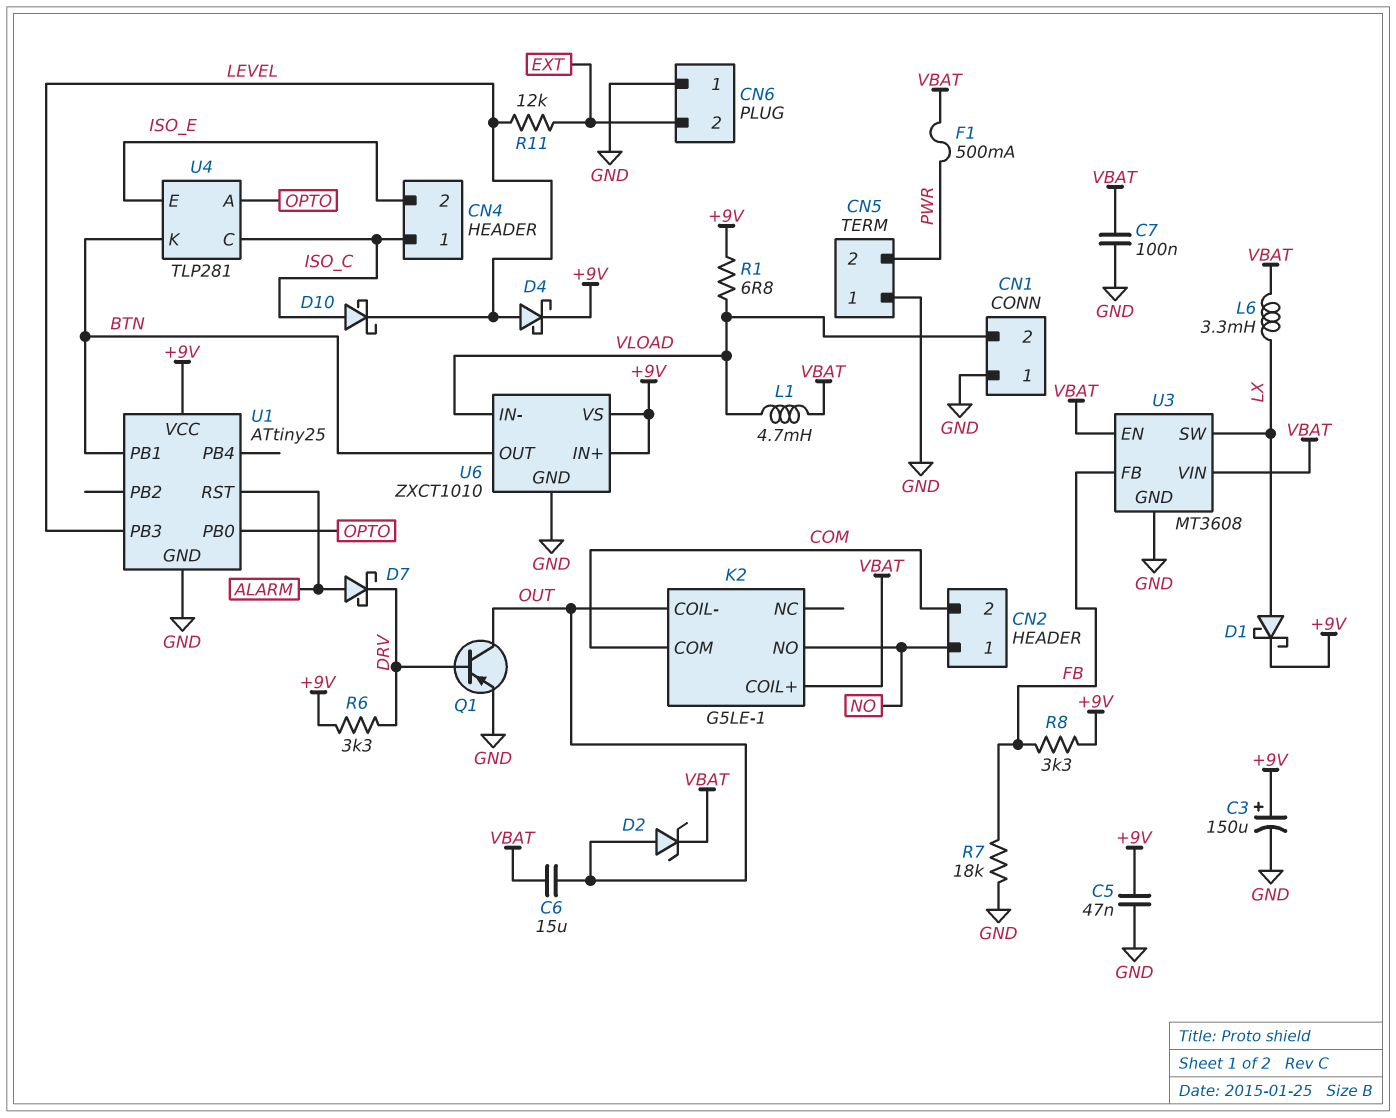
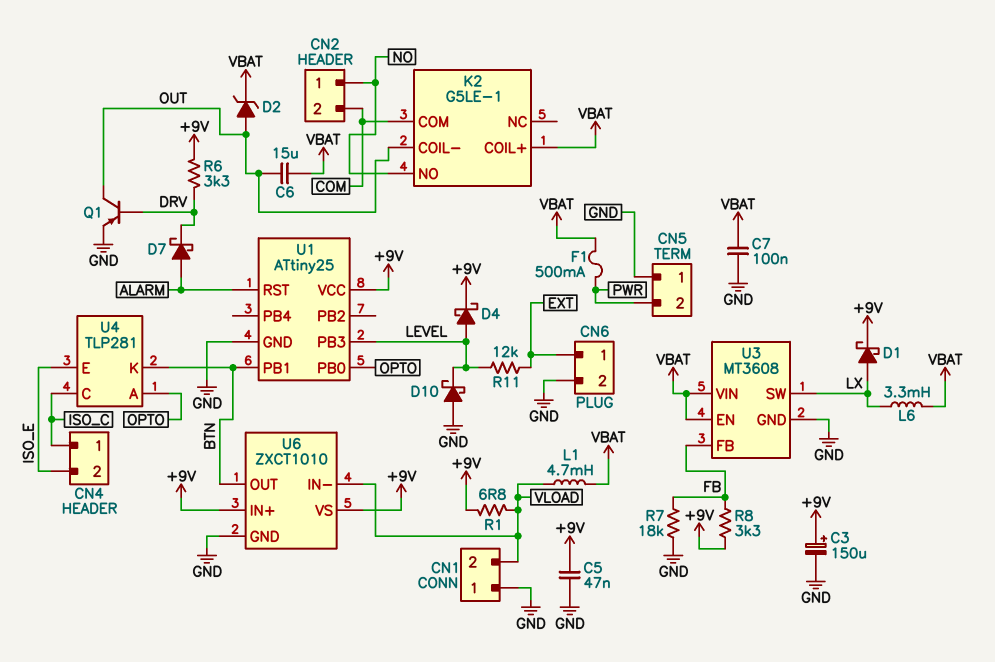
CN6 pin 1: GND -> EXT
CN6 pin 2: EXT -> GND
D10: schottky (A ISO_C, K LEVEL) -> schottky (A GND, K LEVEL)

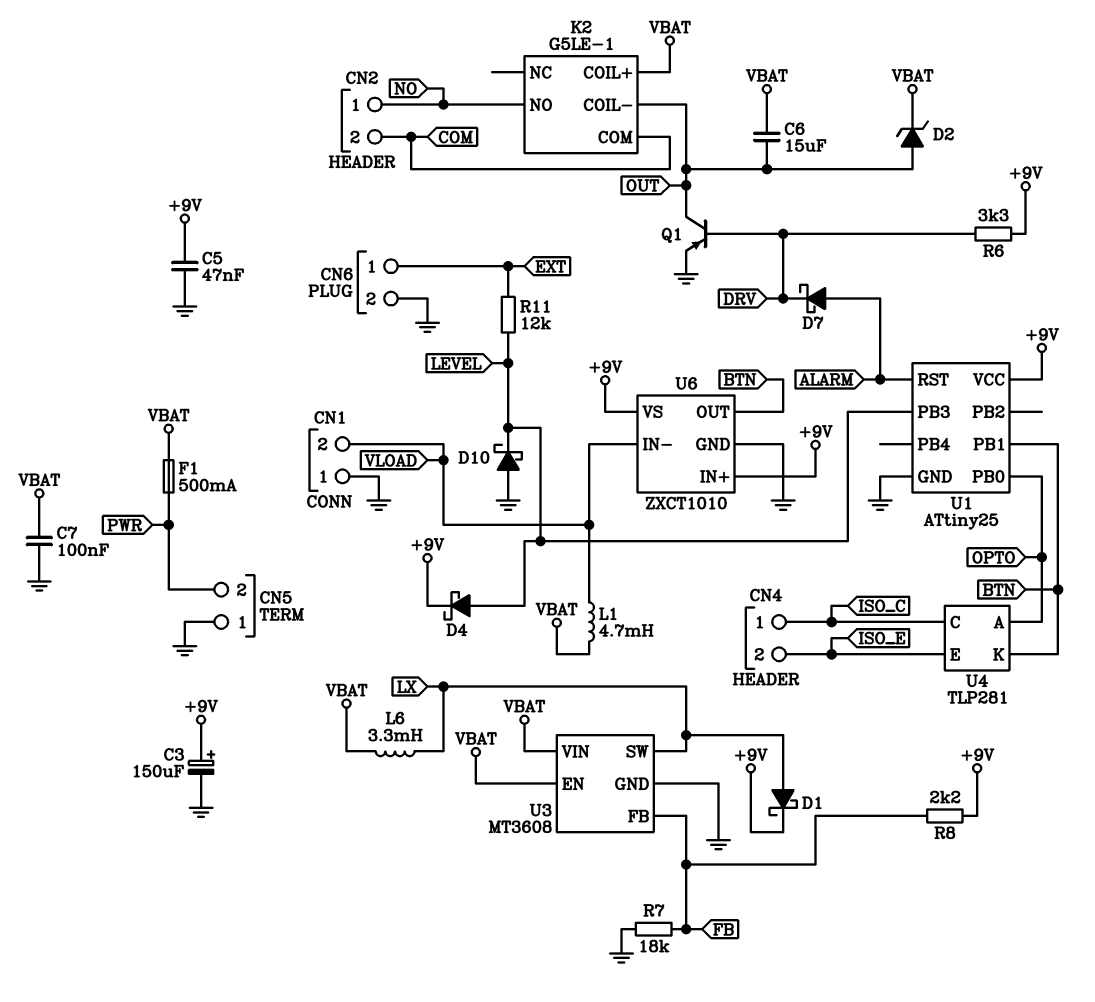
R1: 6.8 (+9V, VLOAD) -> none
R8: 3.3k (+9V, FB) -> 2.2k (+9V, FB)

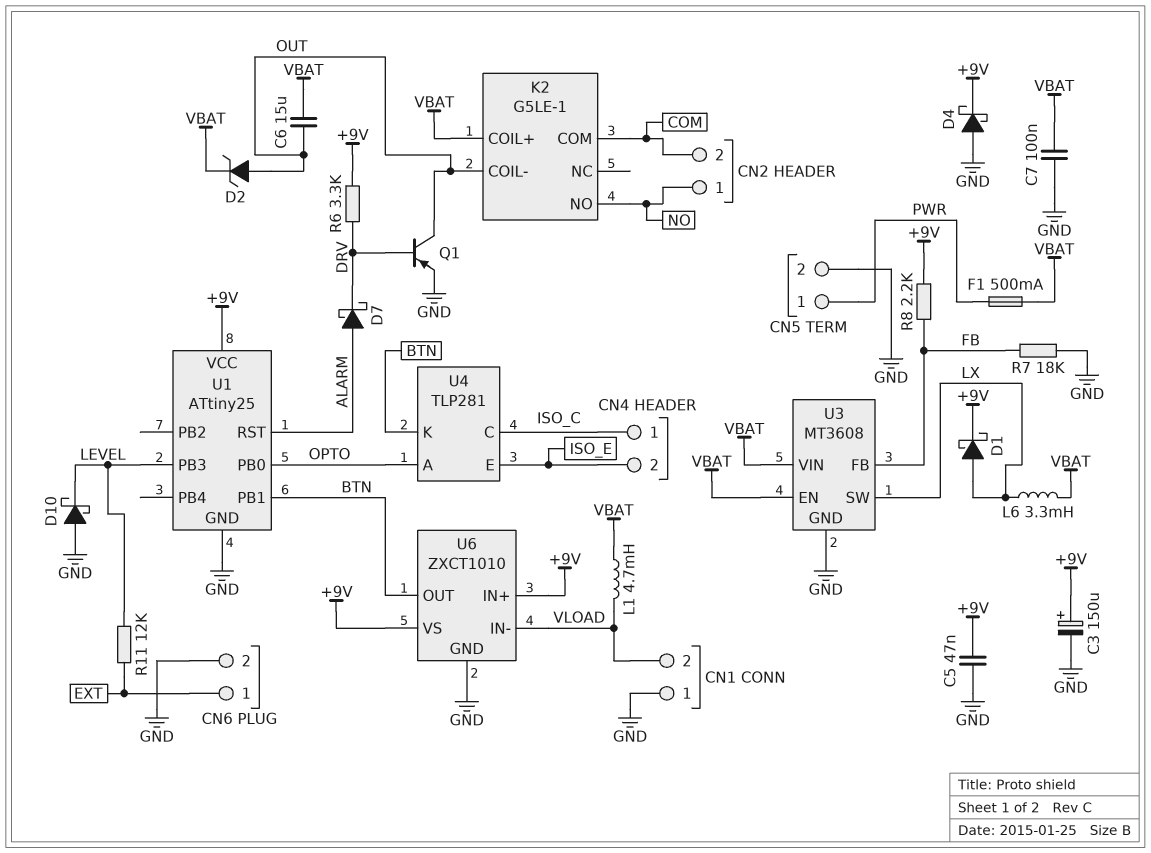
CN5 pin 1: GND -> PWR
CN5 pin 2: PWR -> GND
D4: schottky (A LEVEL, K +9V) -> schottky (A GND, K +9V)

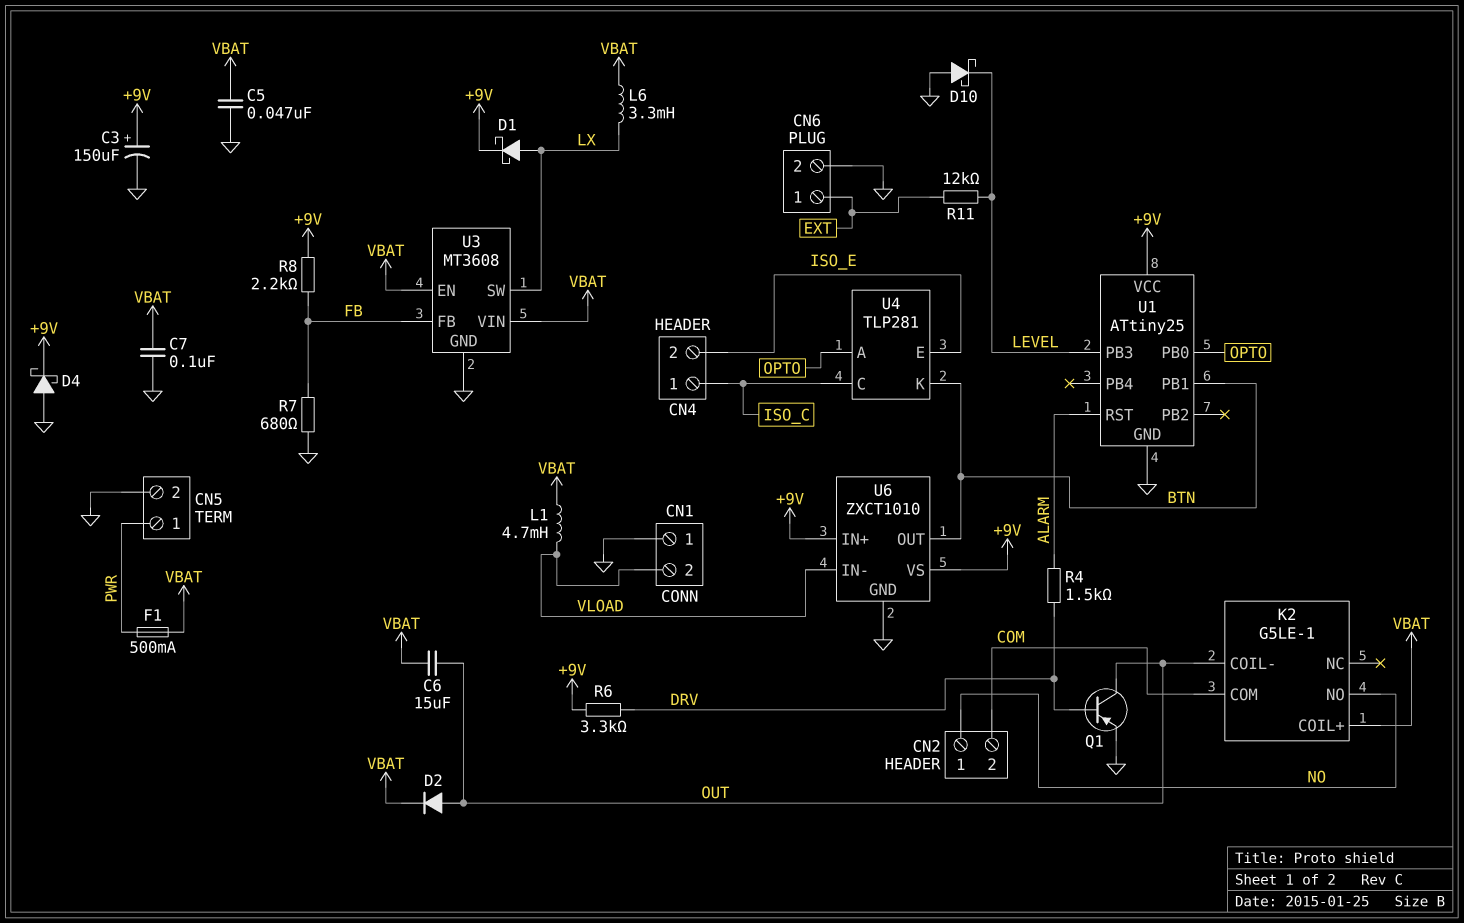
C5: 47nF (+9V, GND) -> 47nF (GND, VBAT)
D2: zener (A OUT, K VBAT) -> diode (A OUT, K VBAT)
D7: schottky (A ALARM, K DRV) -> none
R4: none -> 1.5k (ALARM, DRV)
R7: 18k (FB, GND) -> 680 (FB, GND)

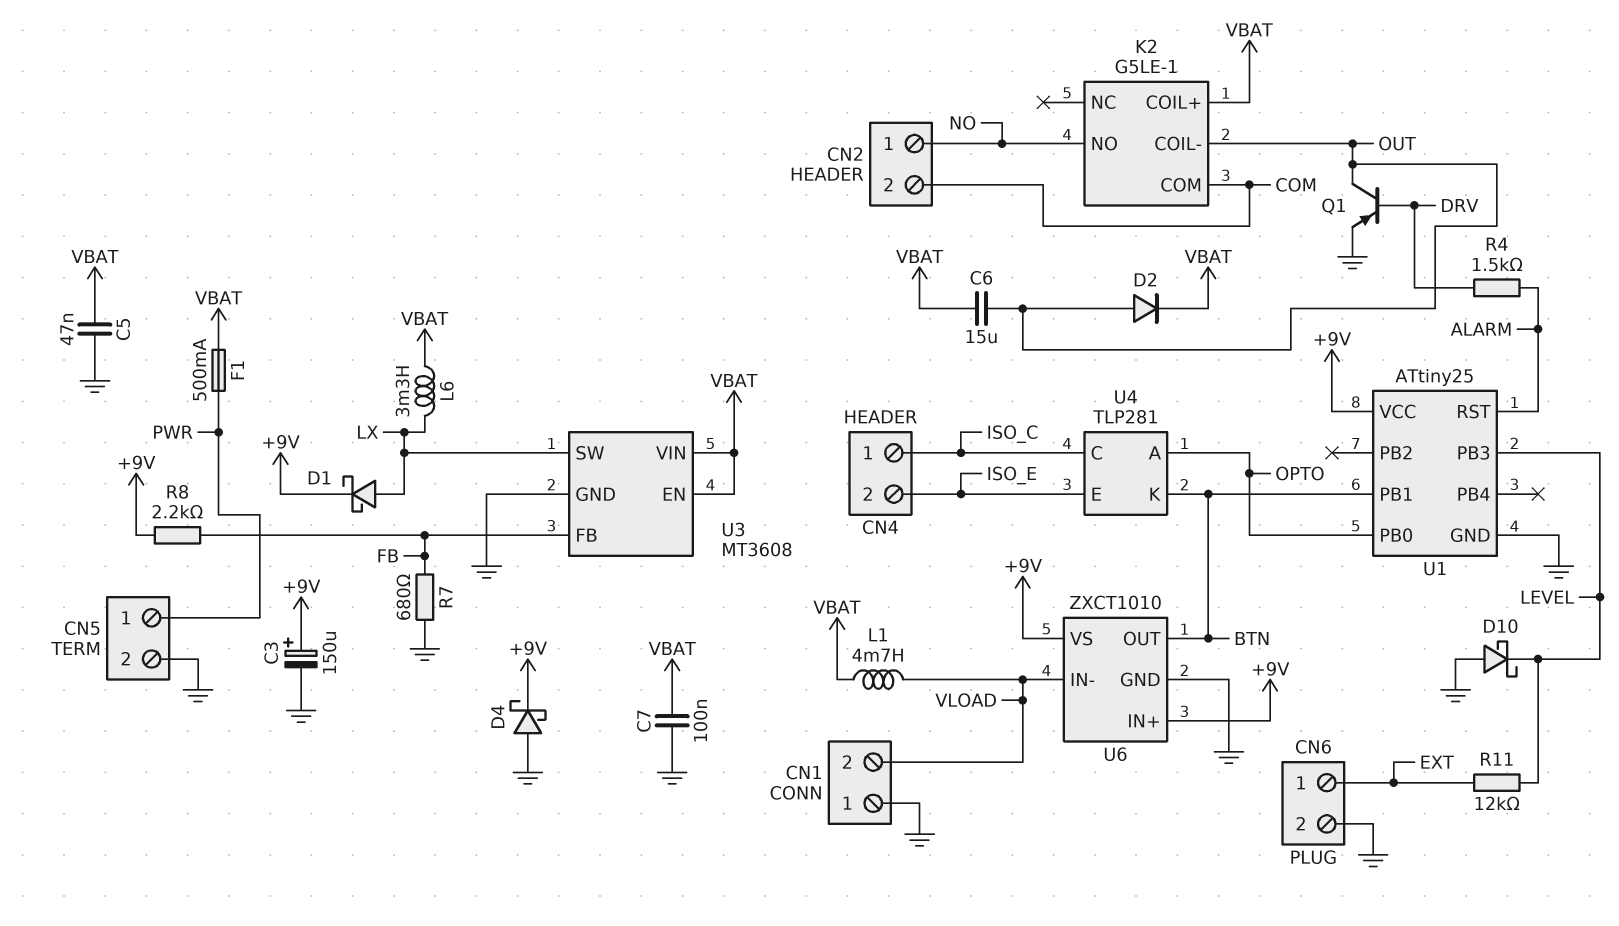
R6: 3.3k (+9V, DRV) -> none

